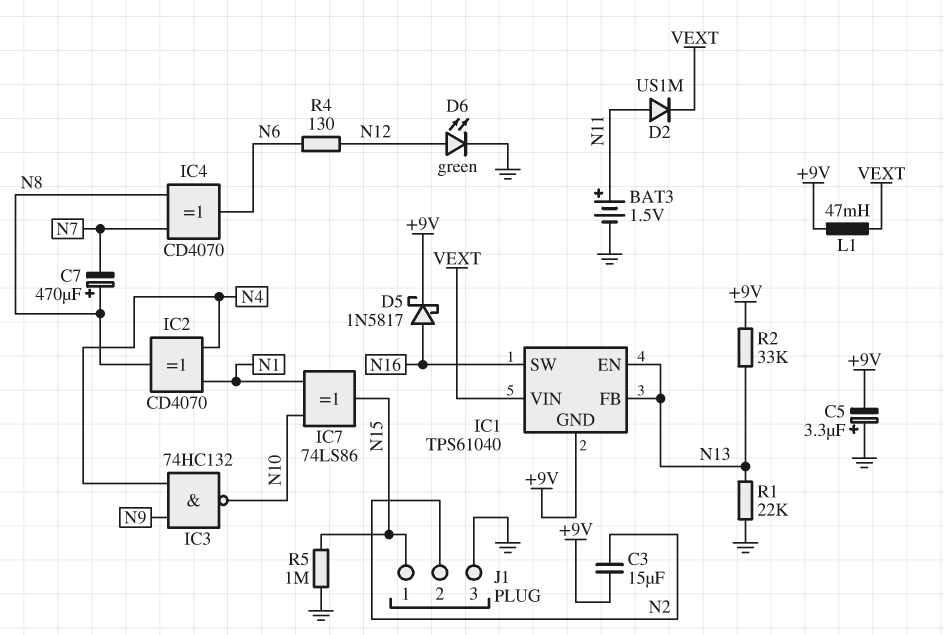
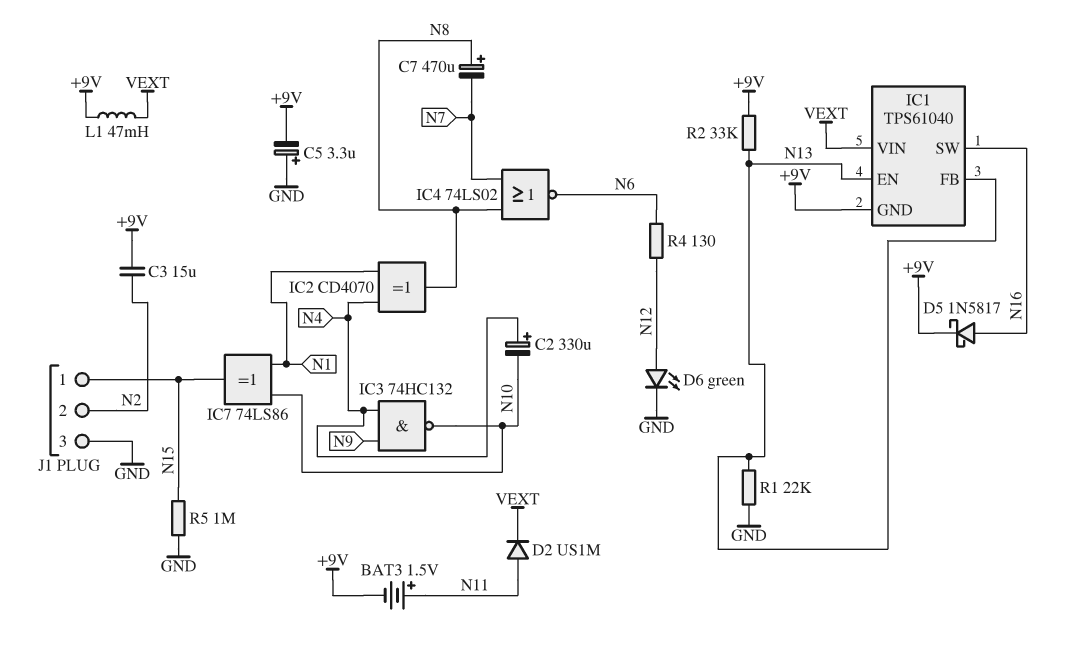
BAT3: 1.5V (plus N11, minus GND) -> 1.5V (plus N11, minus +9V)
C2: none -> 330uF (plus N4, minus N10)
IC4: XOR CD4070 (in N7, in N8, out N6) -> NOR 74LS02 (in N7, in N8, out N6)

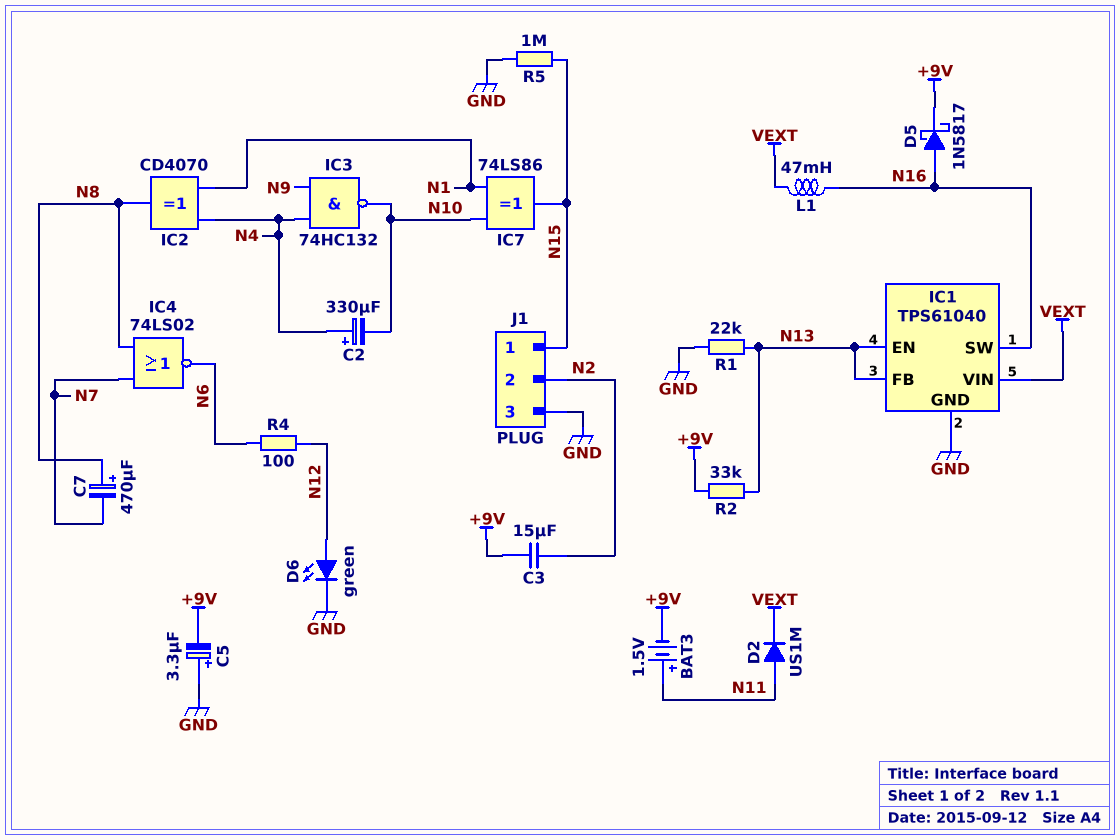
IC1 pin GND: +9V -> GND
L1: 47mH (+9V, VEXT) -> 47mH (N16, VEXT)
R4: 130 (N6, N12) -> 100 (N6, N12)

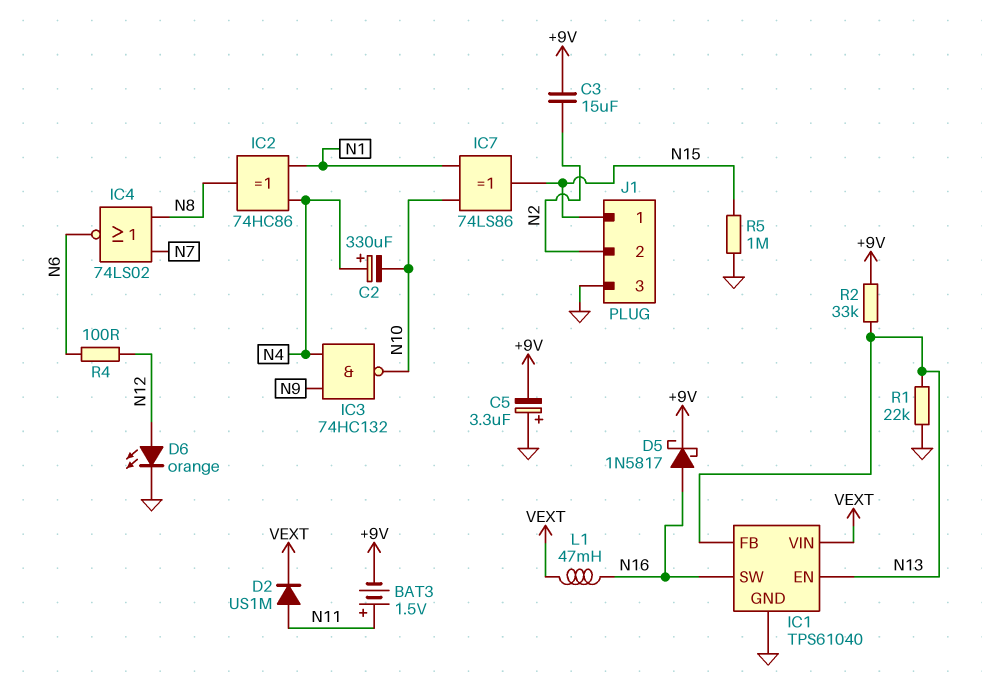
C7: 470uF (plus N8, minus N7) -> none
D6: LED green (A N12, K GND) -> LED orange (A N12, K GND)
IC2: XOR CD4070 (in N1, in N4, out N8) -> XOR 74HC86 (in N1, in N4, out N8)

